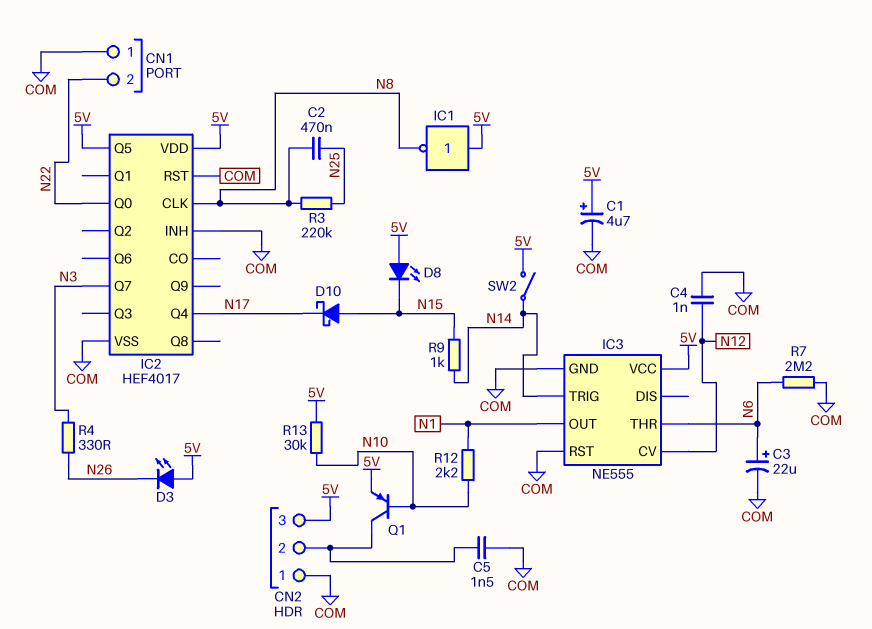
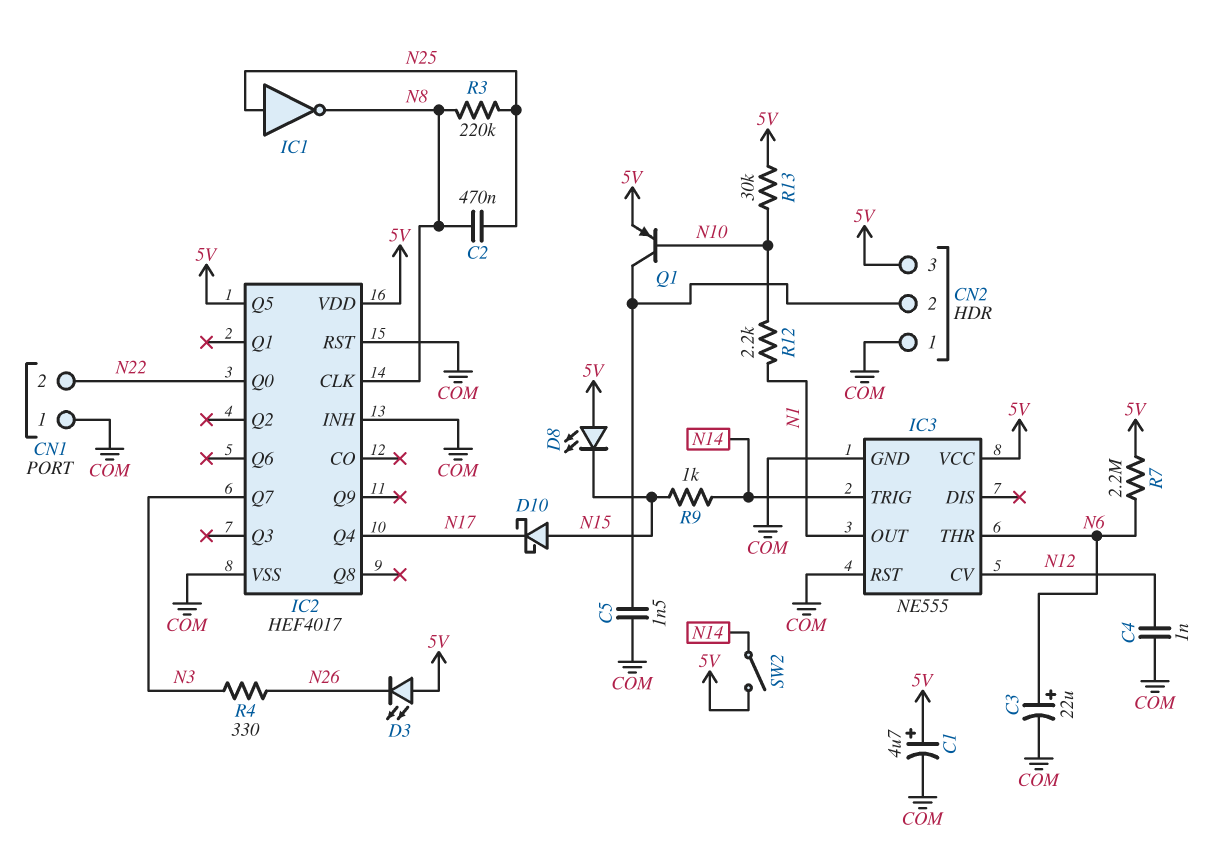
IC1: NOT (in 5V, out N8) -> NOT (in N25, out N8)
R7: 2.2M (COM, N6) -> 2.2M (5V, N6)

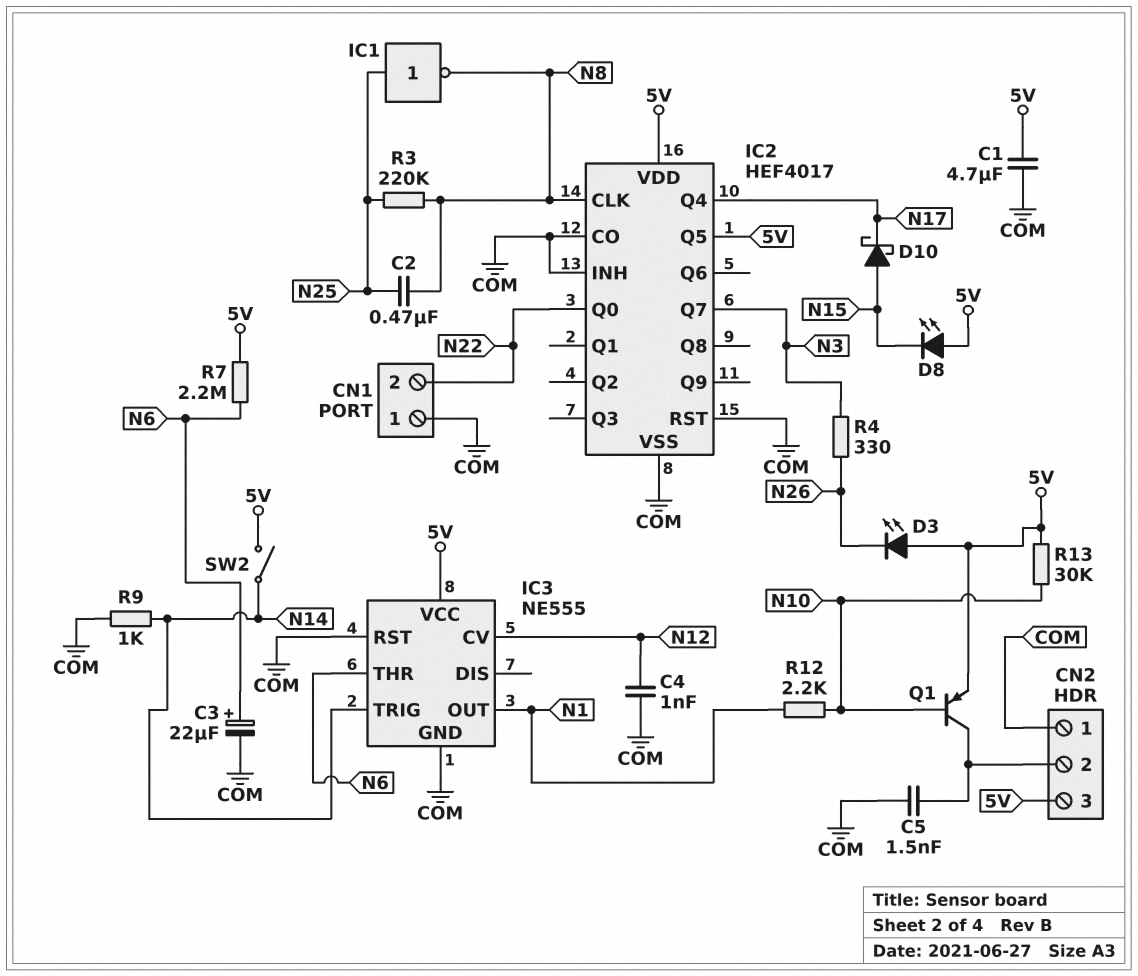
C1: 4.7uF (plus 5V, minus COM) -> 4.7uF (5V, COM)
IC2 pin CO: none -> COM
R9: 1k (N14, N15) -> 1k (COM, N14)

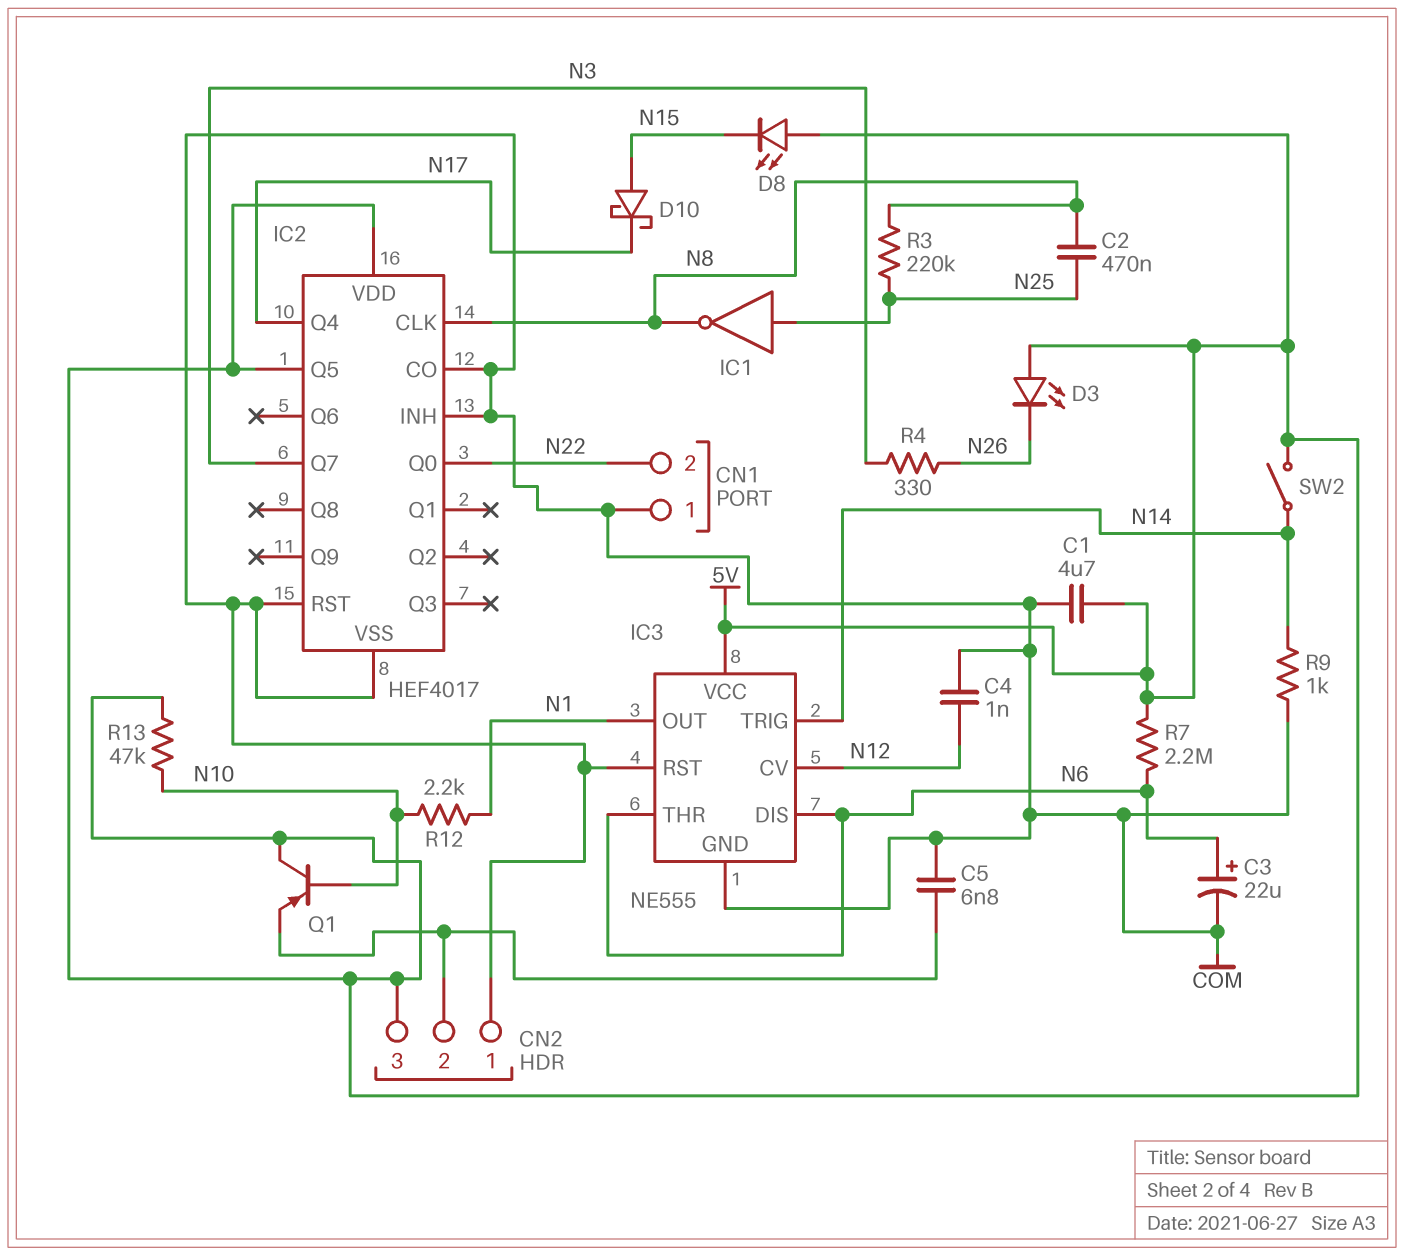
C5: 1.5nF (CN2/2, COM) -> 6.8nF (CN2/2, COM)
IC3 pin DIS: none -> N6
Q1: PNP (B N10, C CN2/2, E 5V) -> PNP (B N10, C 5V, E CN2/2)
R13: 30k (5V, N10) -> 47k (5V, N10)

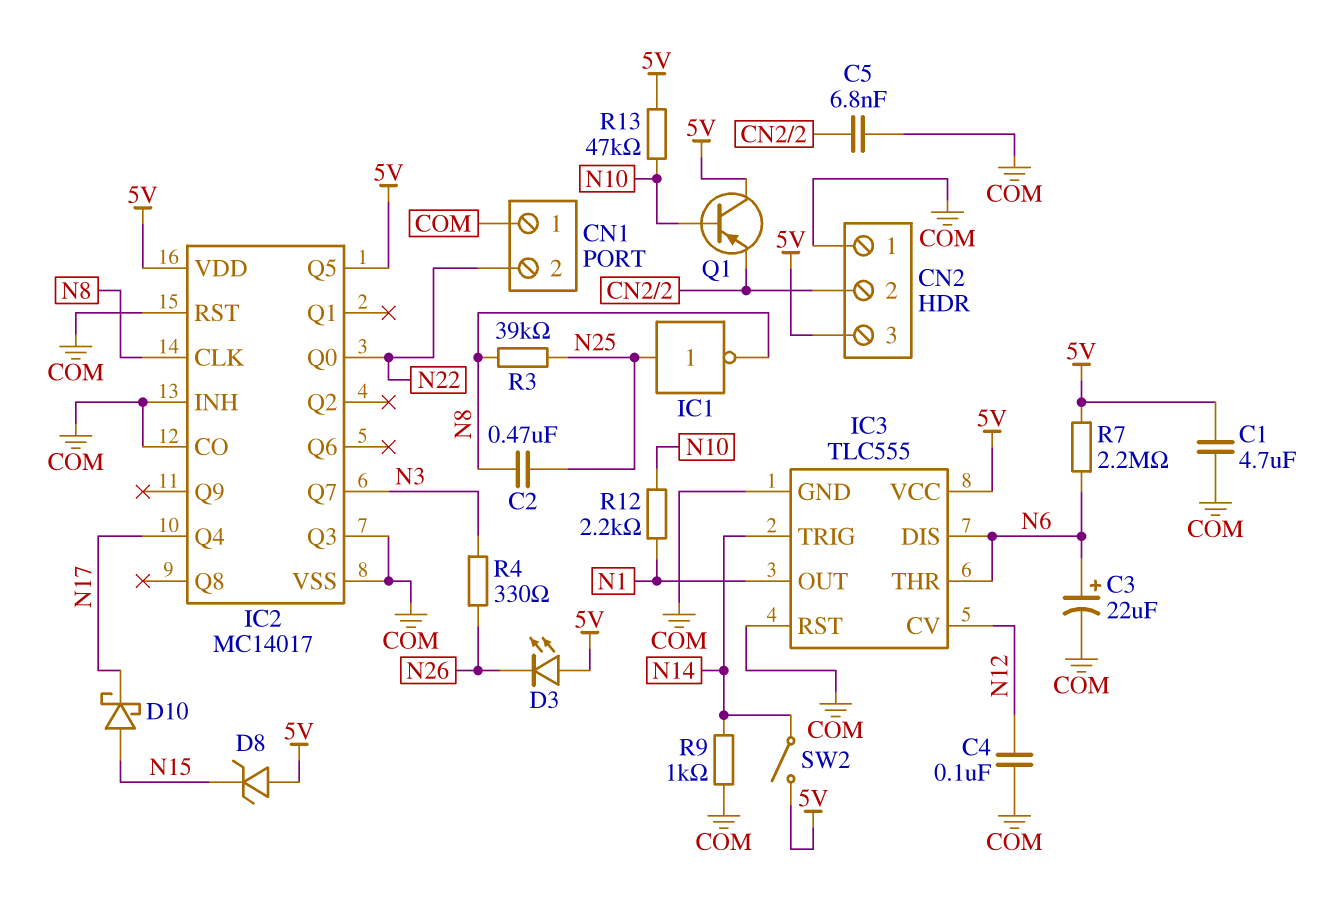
C4: 1nF (COM, N12) -> 100nF (COM, N12)
D8: LED (A 5V, K N15) -> zener (A 5V, K N15)
IC2: HEF4017 -> MC14017
IC2 pin Q3: none -> COM
IC3: NE555 -> TLC555
R3: 220k (N8, N25) -> 39k (N8, N25)

